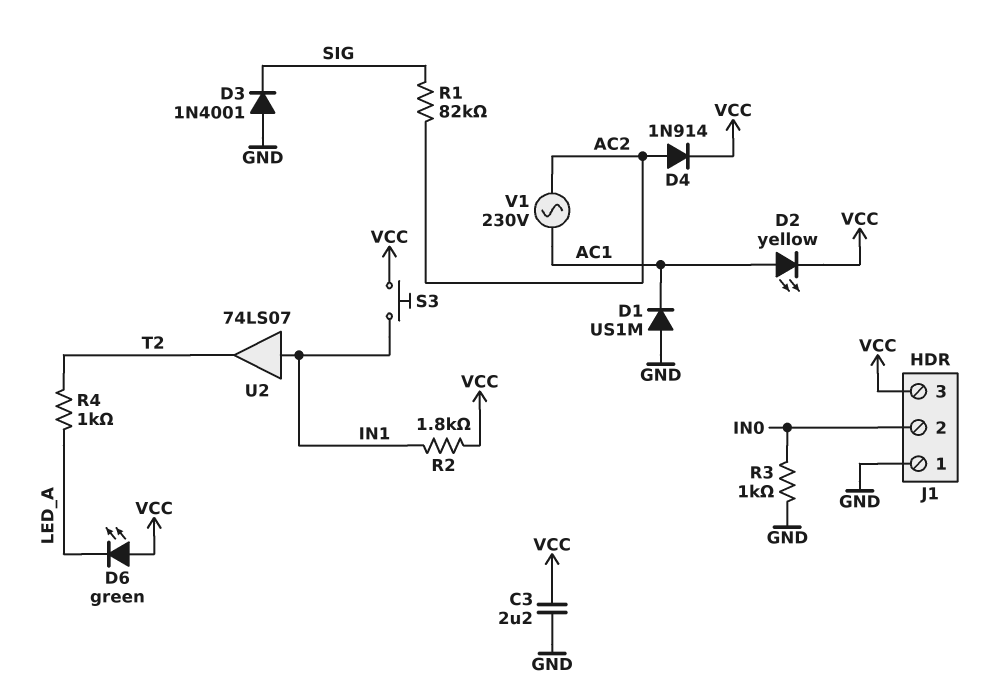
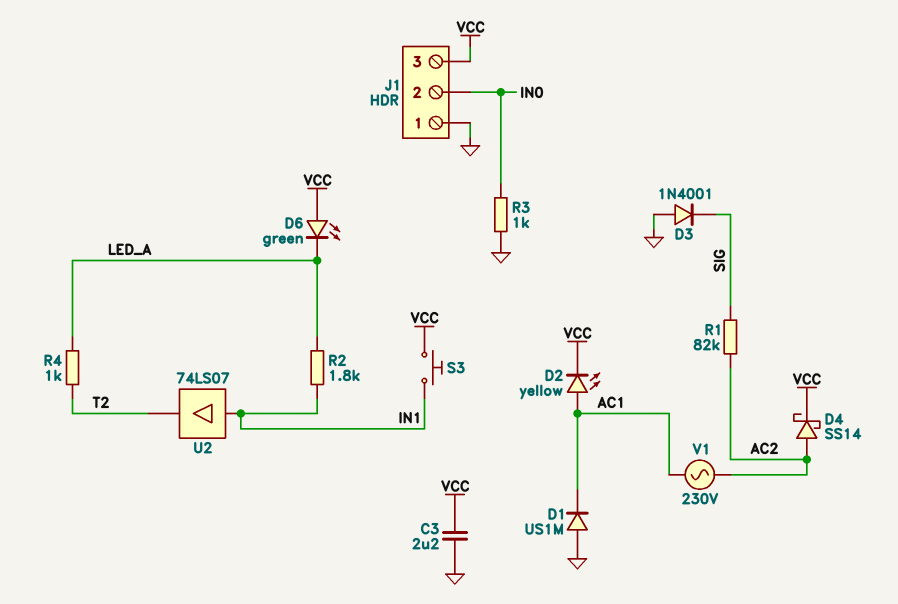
D4: diode 1N914 (A AC2, K VCC) -> schottky SS14 (A AC2, K VCC)
R2: 1.8k (IN1, VCC) -> 1.8k (IN1, LED_A)

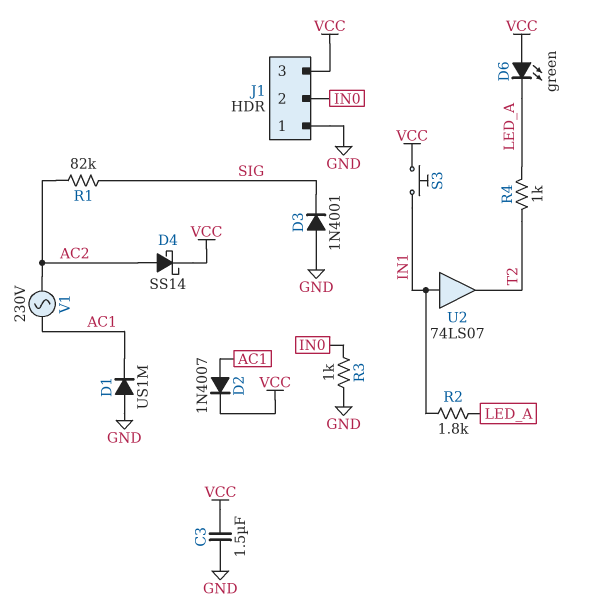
C3: 2.2uF (GND, VCC) -> 1.5uF (GND, VCC)
D2: LED yellow (A AC1, K VCC) -> diode 1N4007 (A AC1, K VCC)

